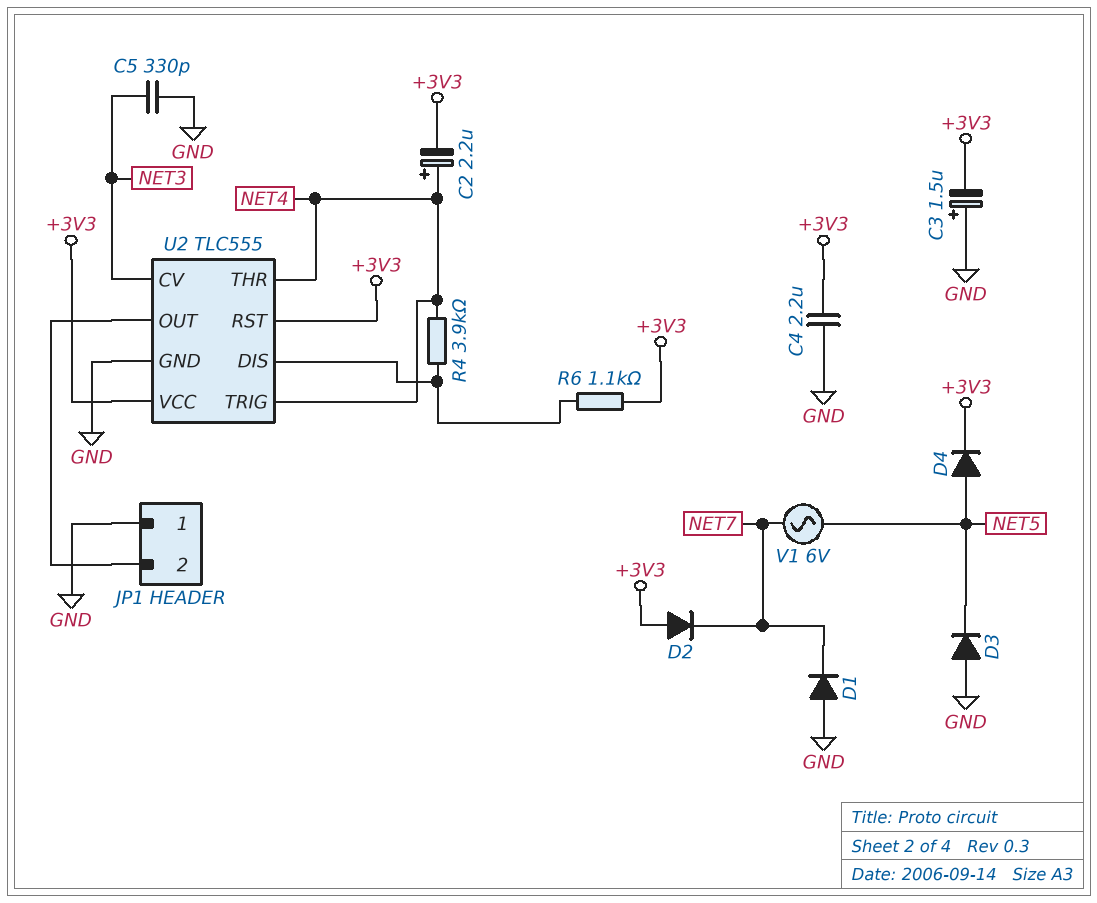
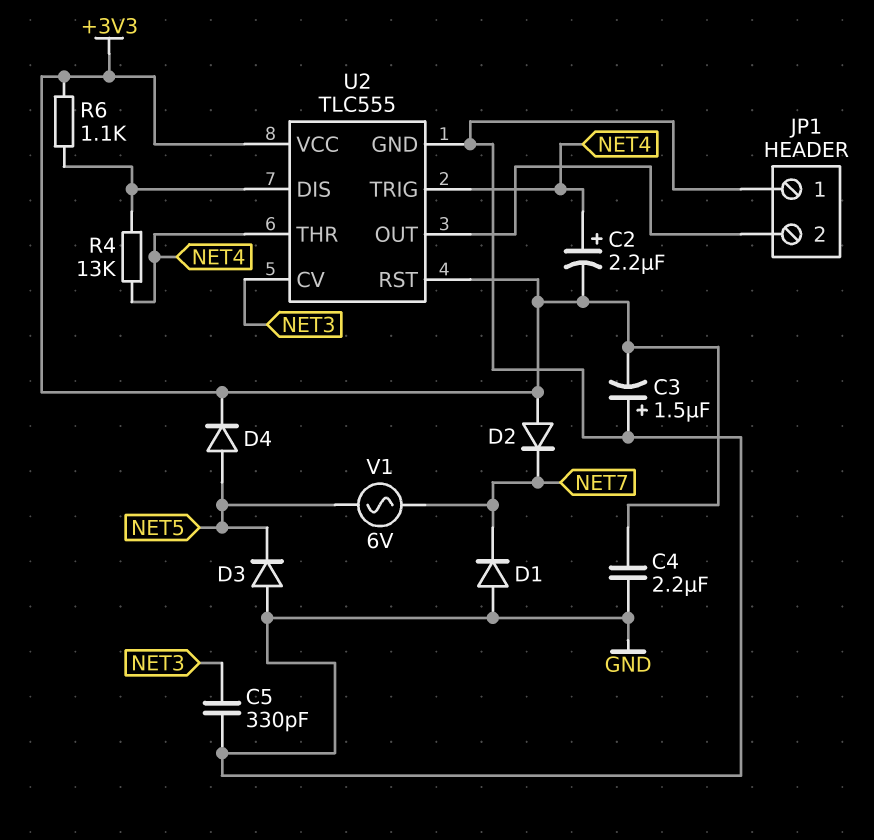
R4: 3.9k (NET4, U2/DIS) -> 13k (NET4, U2/DIS)

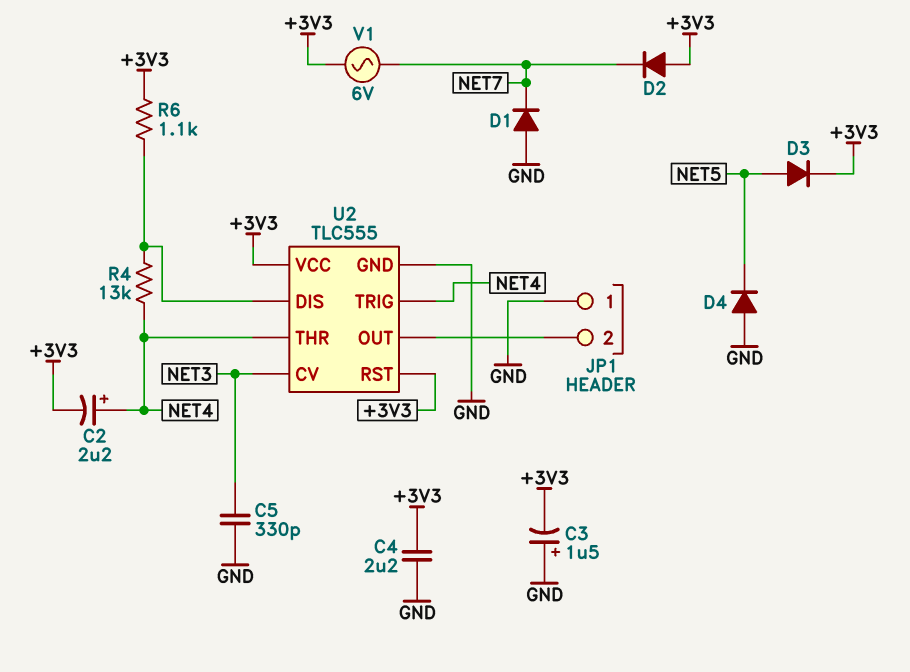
D3: diode (A GND, K NET5) -> diode (A NET5, K +3V3)
D4: diode (A NET5, K +3V3) -> diode (A GND, K NET5)
V1: AC 6V (NET5, NET7) -> AC 6V (+3V3, NET7)

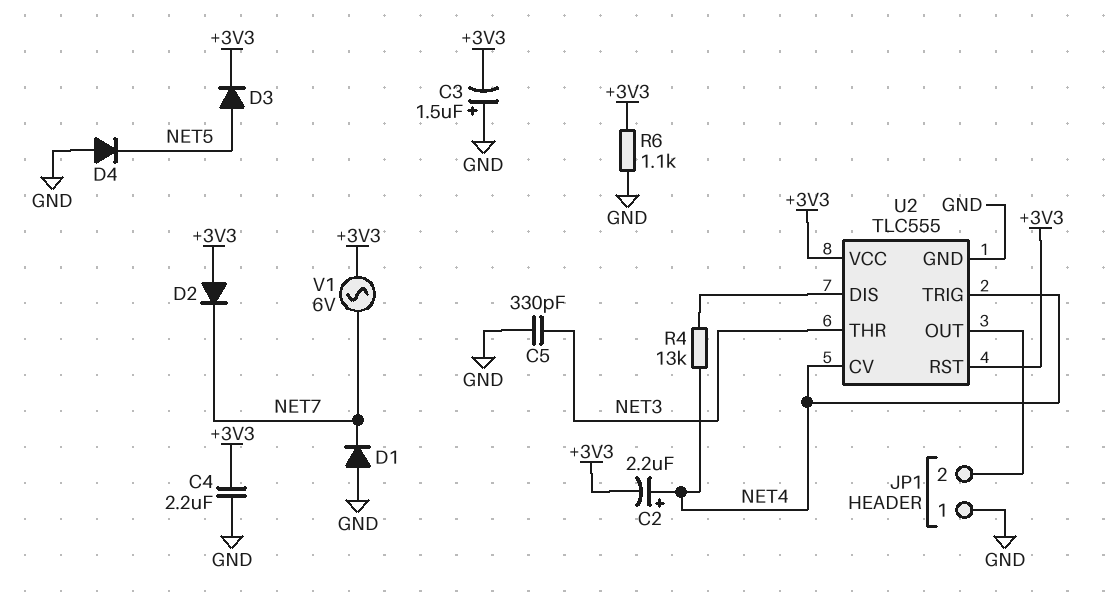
R6: 1.1k (+3V3, U2/DIS) -> 1.1k (+3V3, GND)
U2 pin CV: NET3 -> NET4
U2 pin THR: NET4 -> NET3

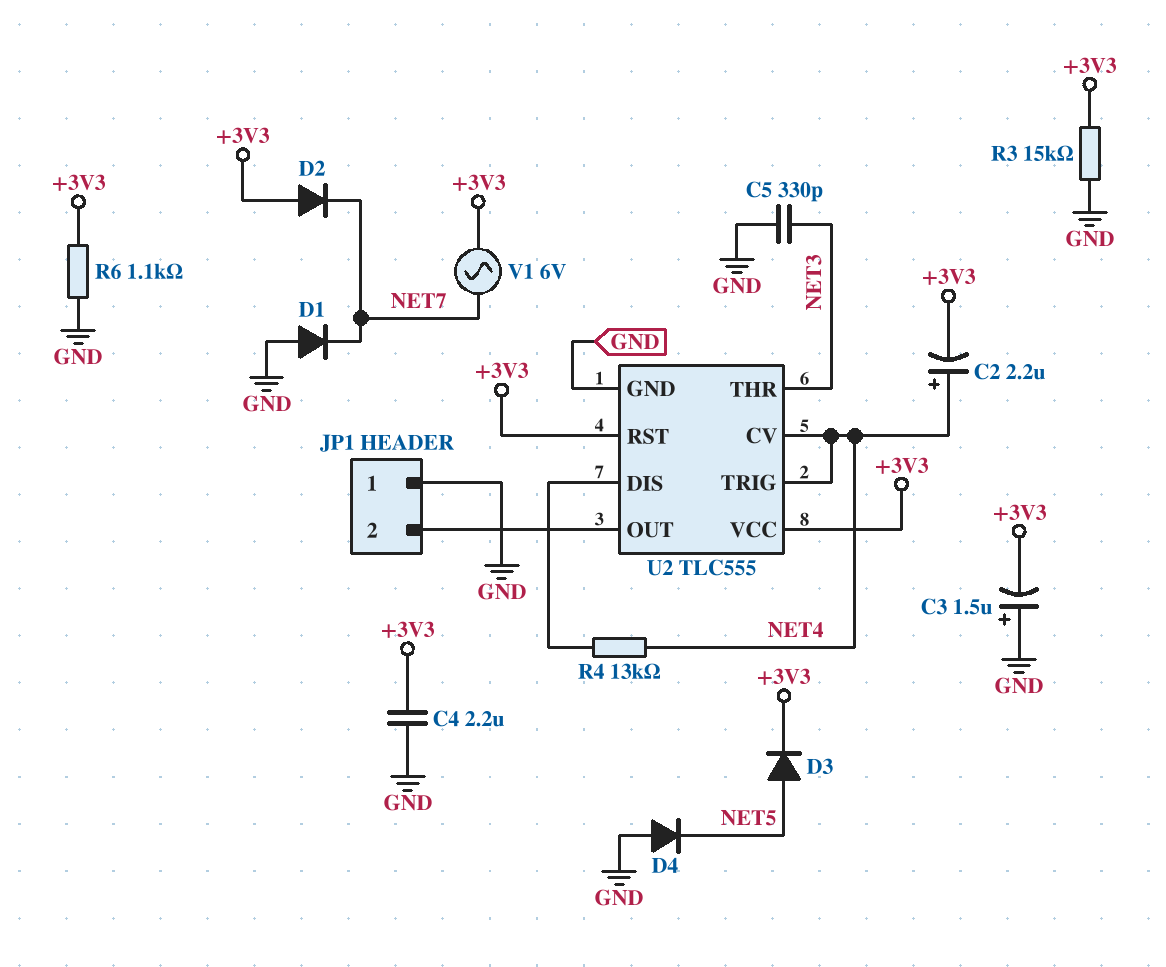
R3: none -> 15k (+3V3, GND)

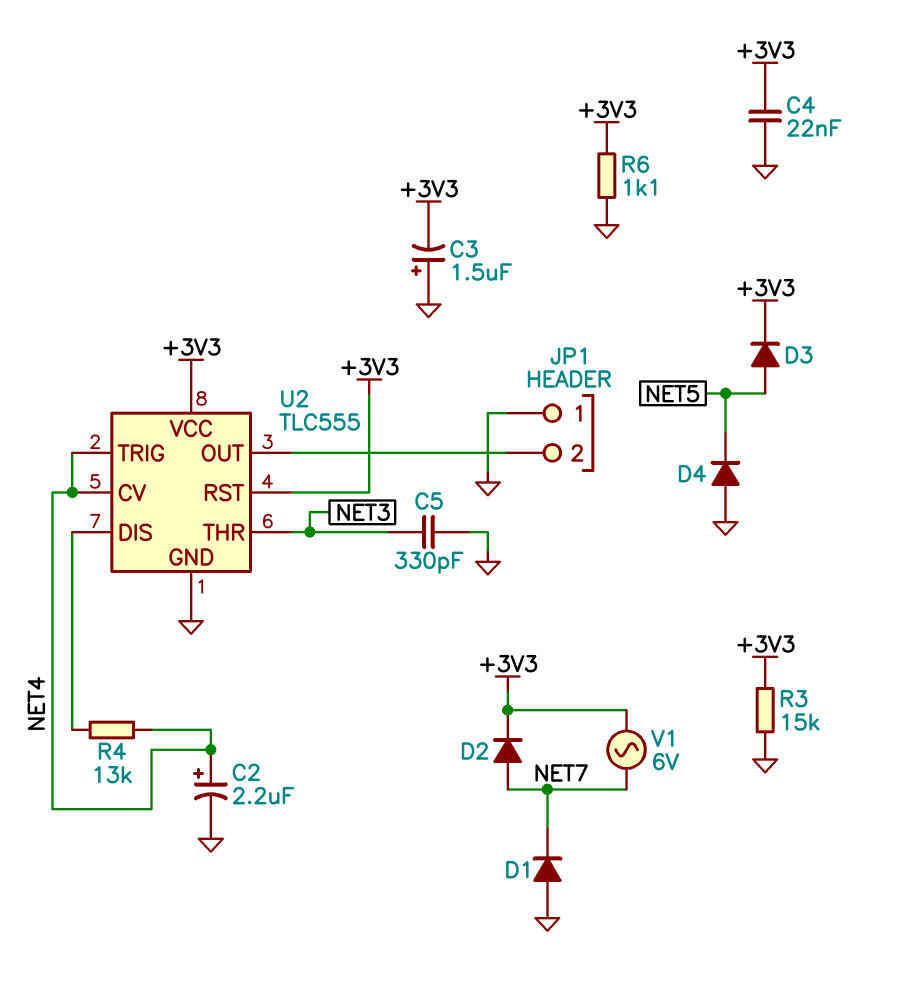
C2: 2.2uF (plus NET4, minus +3V3) -> 2.2uF (plus NET4, minus GND)
C4: 2.2uF (+3V3, GND) -> 22nF (+3V3, GND)
D2: diode (A +3V3, K NET7) -> diode (A NET7, K +3V3)

